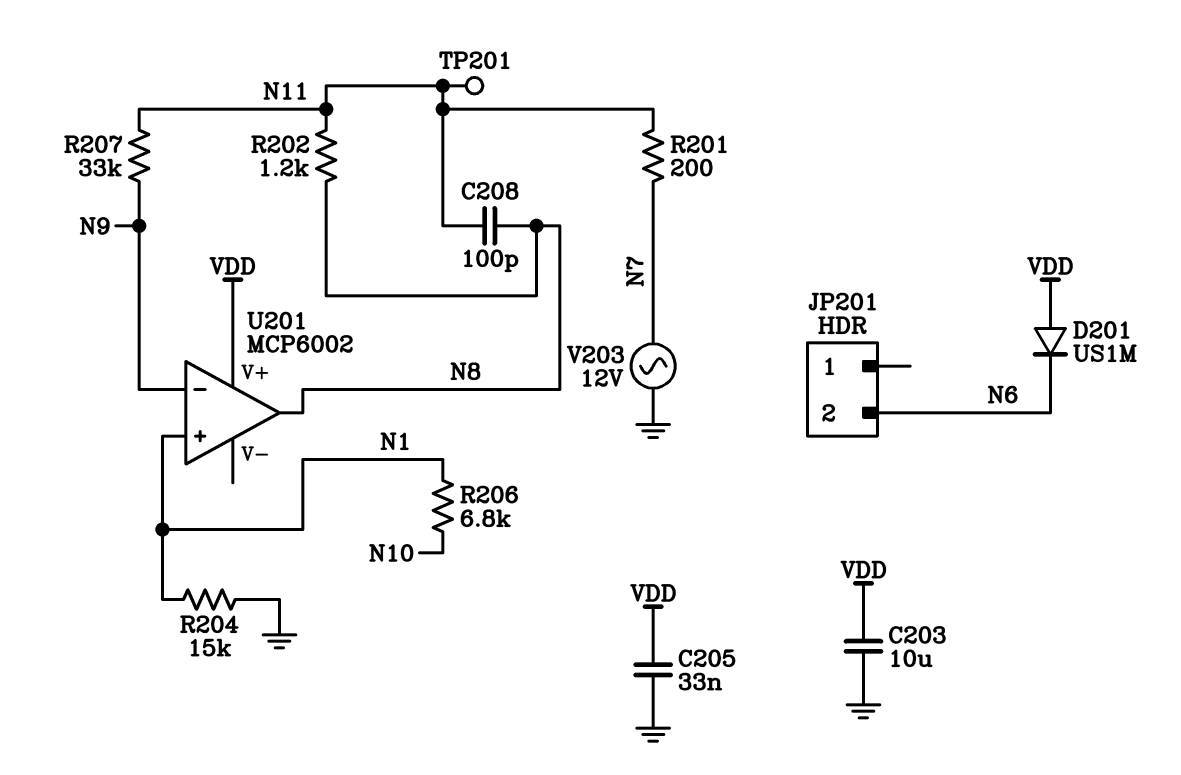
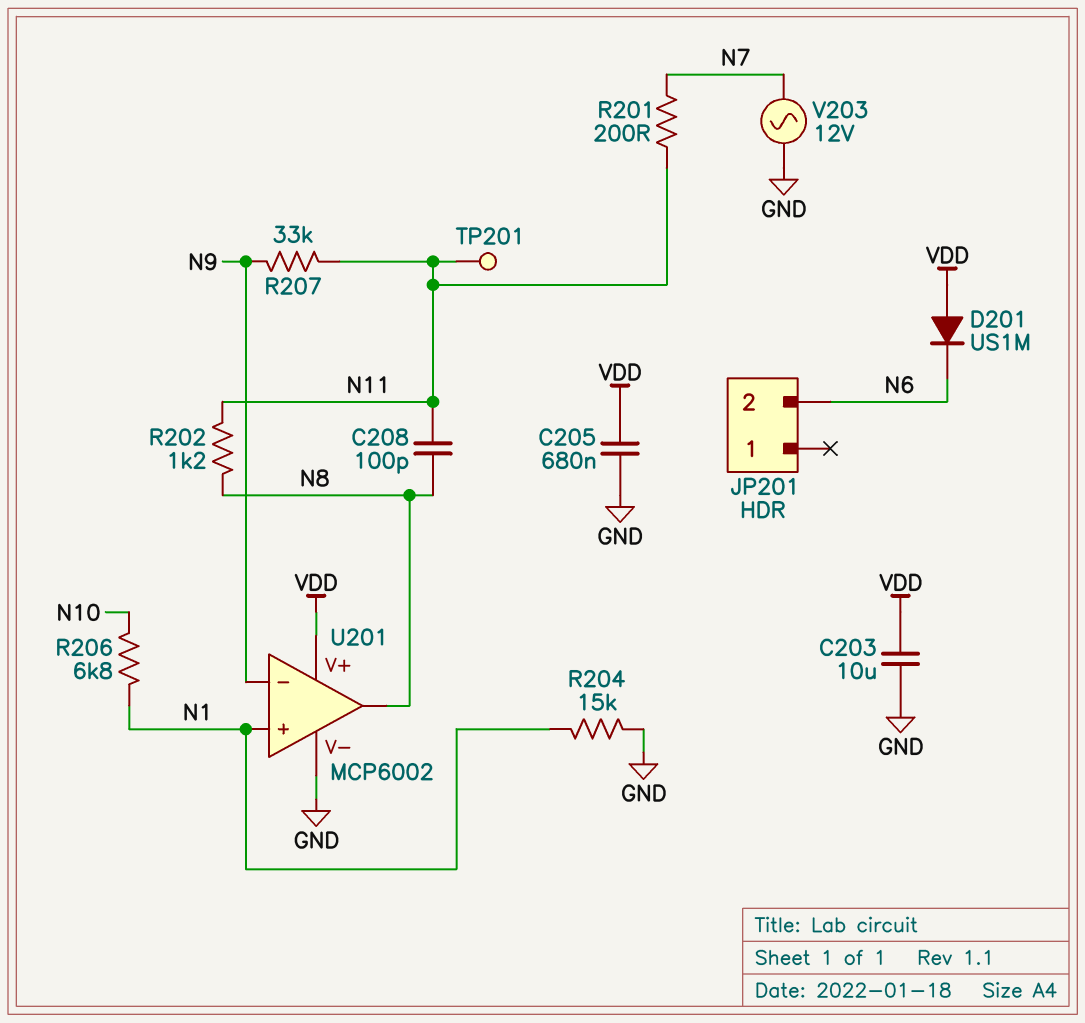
C205: 33nF (GND, VDD) -> 680nF (GND, VDD)
U201 pin V-: none -> GND

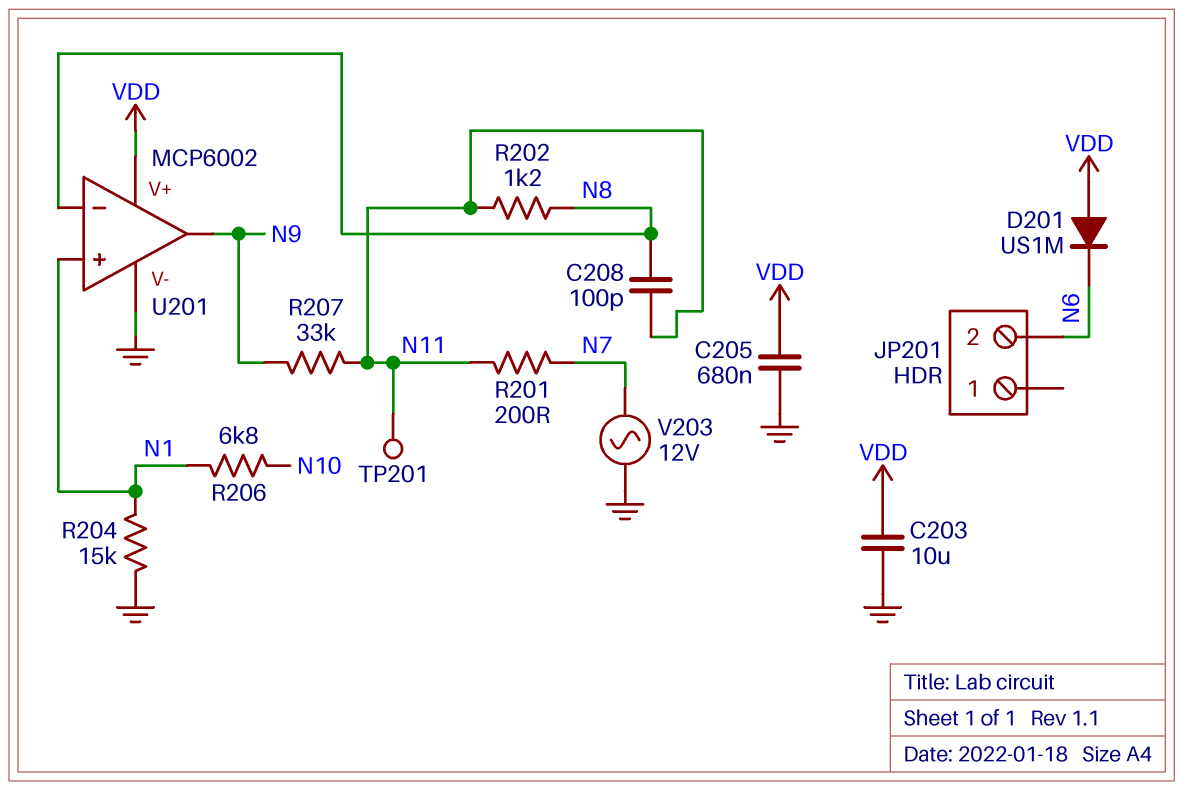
U201 pin in-: N9 -> N8
U201 pin out: N8 -> N9

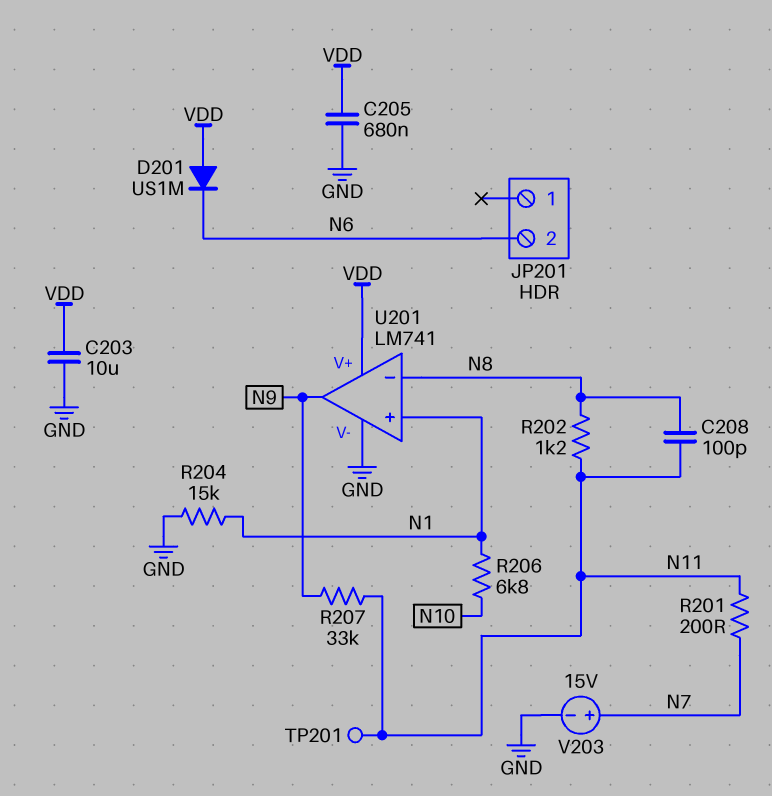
U201: MCP6002 -> LM741
V203: AC 12V (GND, N7) -> 15V (plus N7, minus GND)

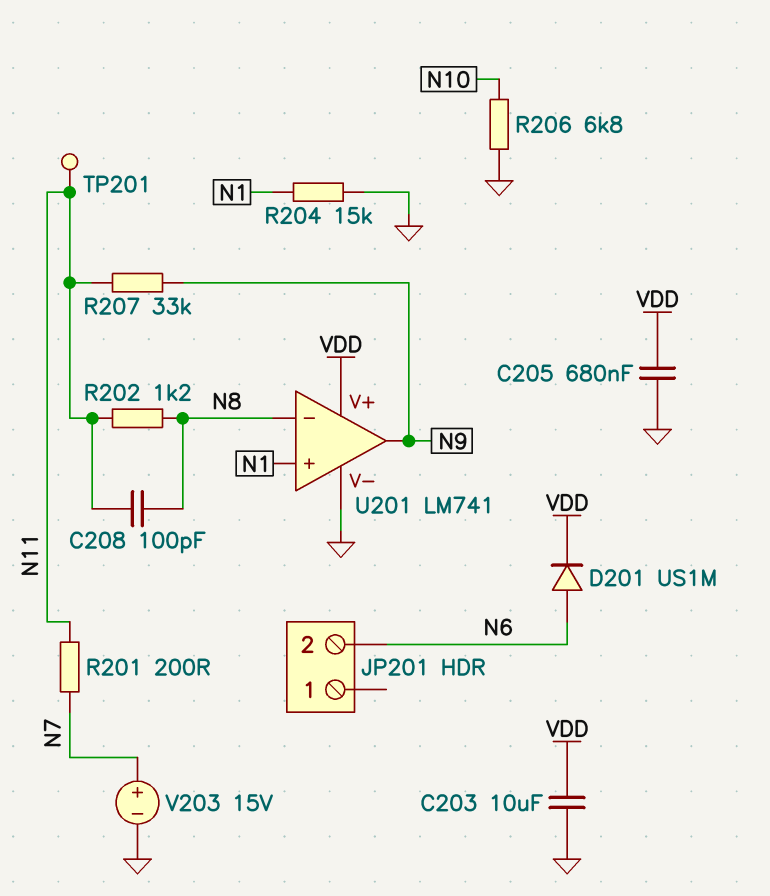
D201: diode US1M (A VDD, K N6) -> diode US1M (A N6, K VDD)
R206: 6.8k (N1, N10) -> 6.8k (GND, N10)

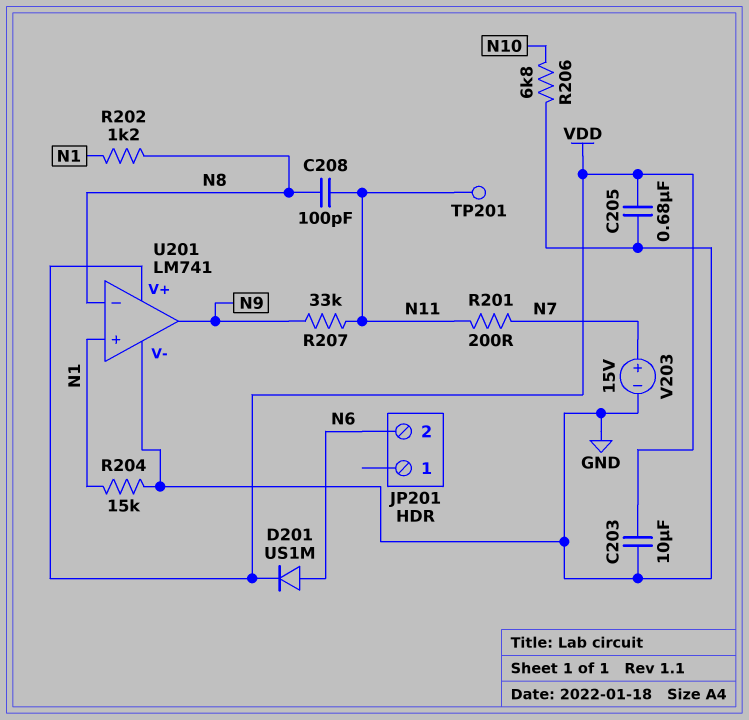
R202: 1.2k (N8, N11) -> 1.2k (N1, N8)

